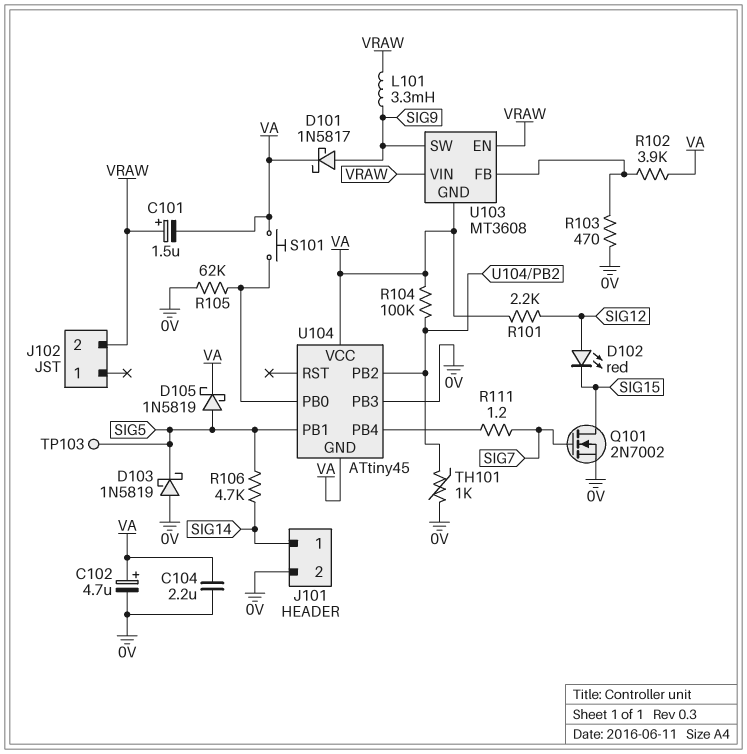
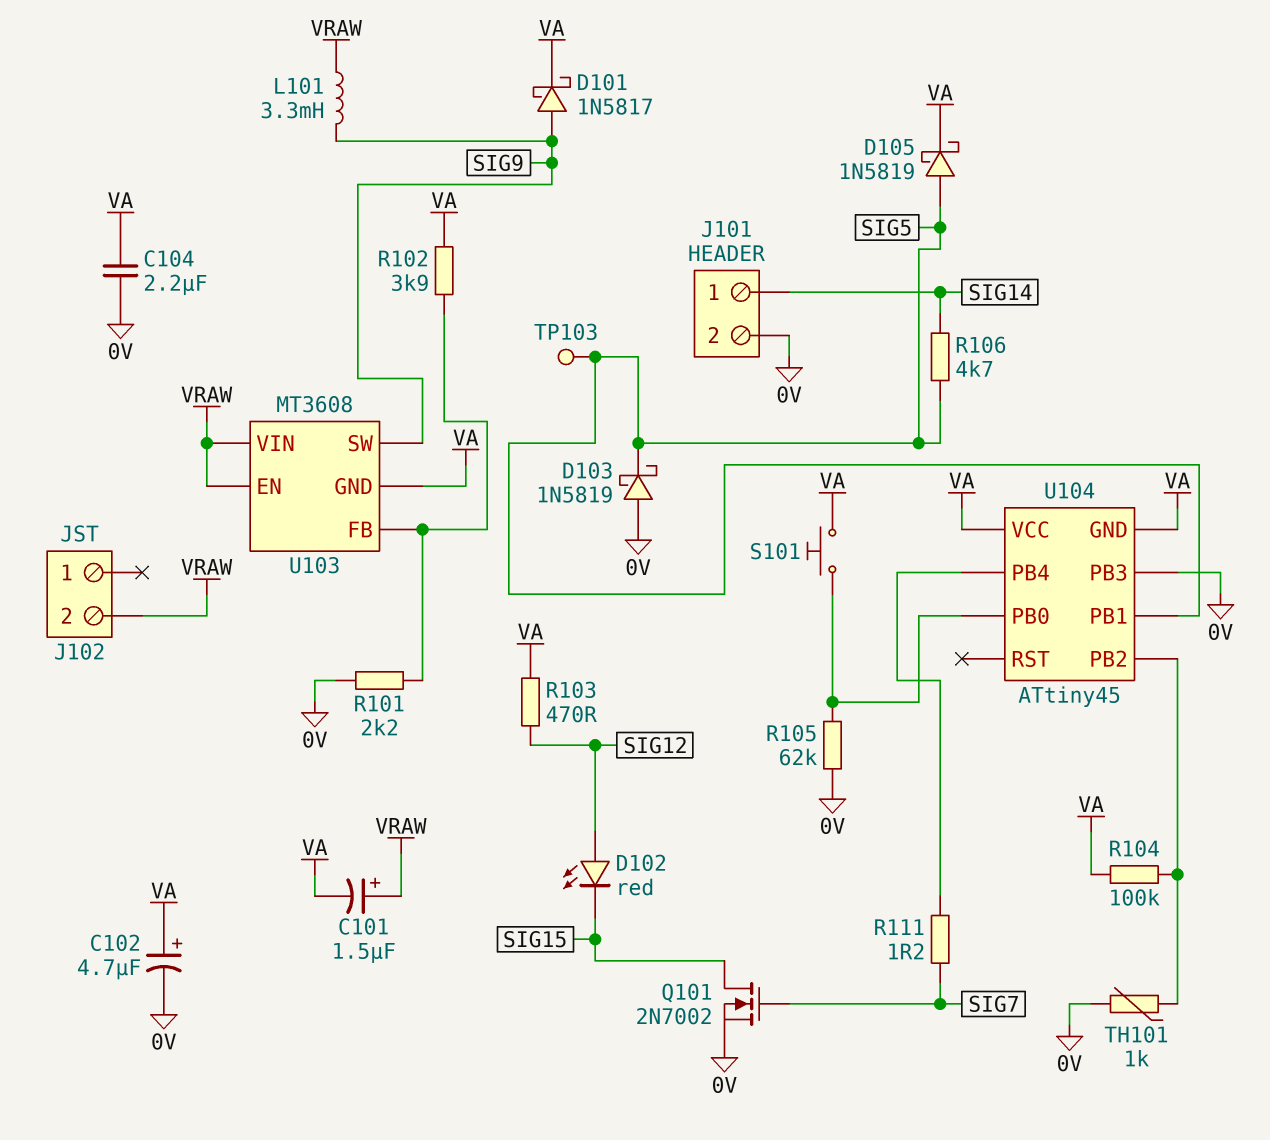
R101: 2.2k (SIG12, VA) -> 2.2k (0V, U103/FB)
R103: 470 (0V, U103/FB) -> 470 (SIG12, VA)

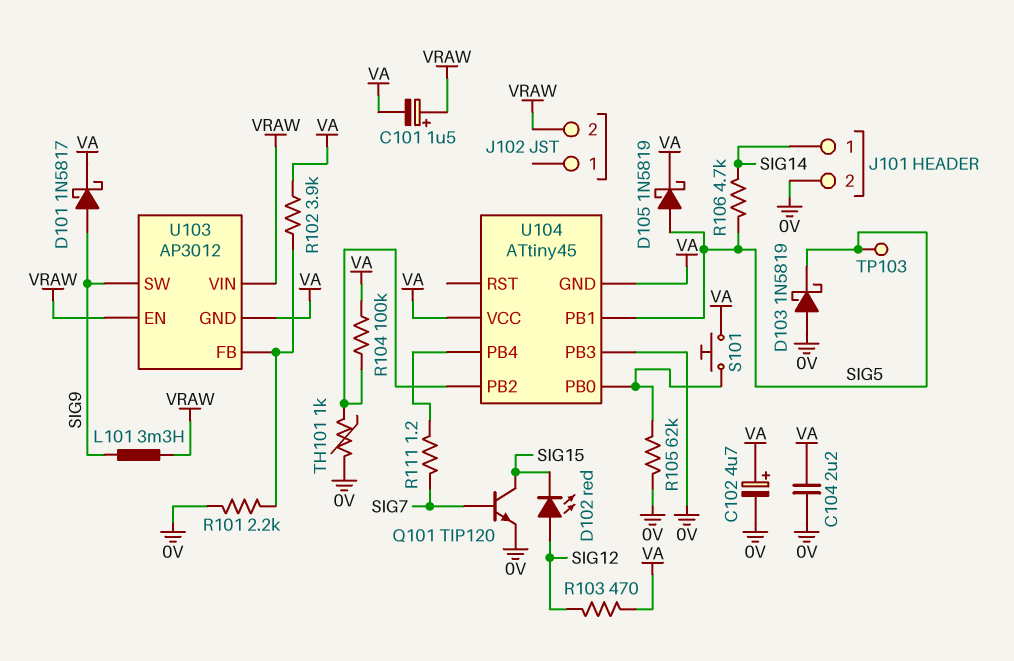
Q101: NMOS 2N7002 (G SIG7, D SIG15, S 0V) -> NPN TIP120 (B SIG7, C SIG15, E 0V)
U103: MT3608 -> AP3012

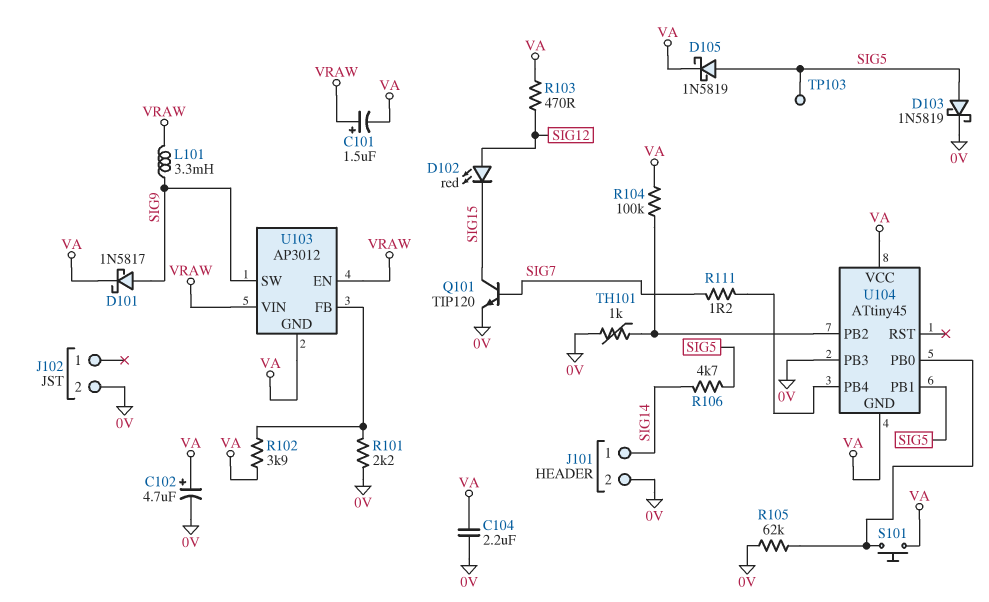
D103: schottky 1N5819 (A 0V, K SIG5) -> schottky 1N5819 (A SIG5, K 0V)
J102 pin 2: VRAW -> 0V

